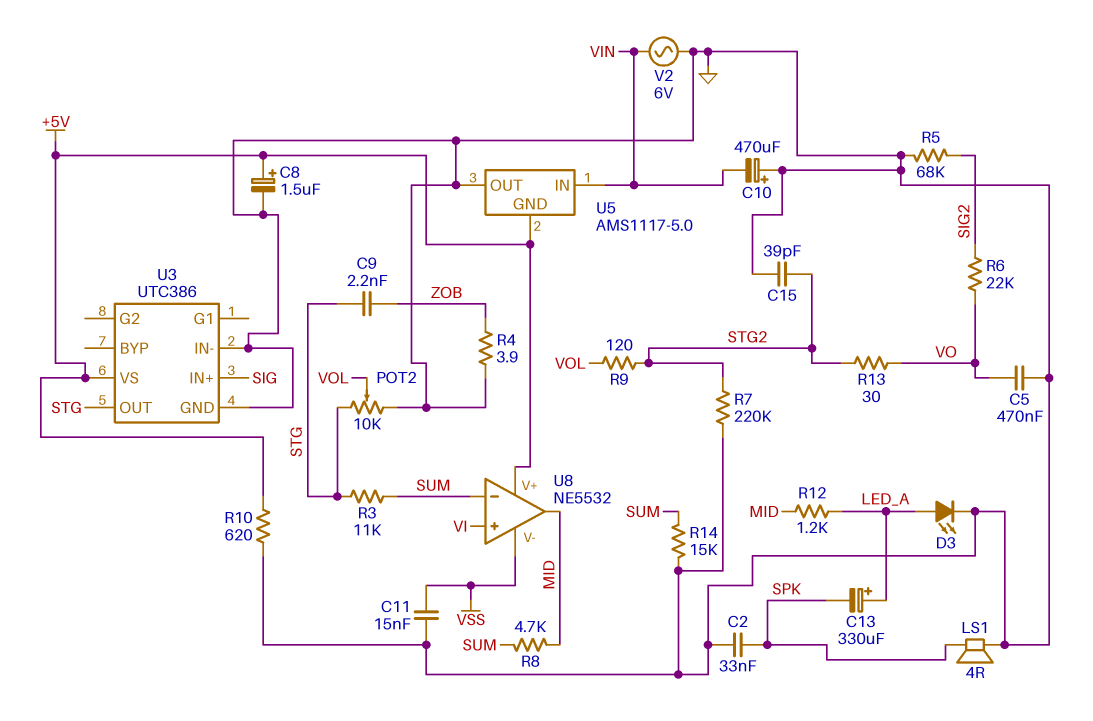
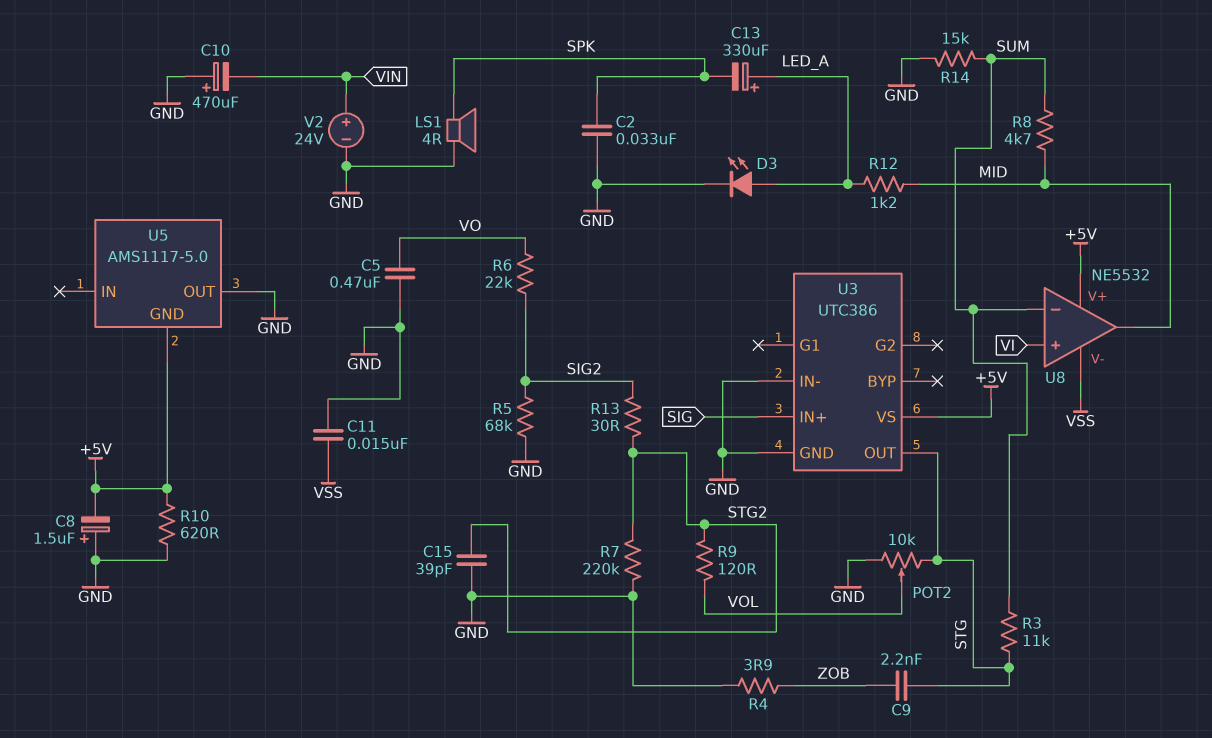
C8: 1.5uF (plus +5V, minus GND) -> 1.5uF (plus GND, minus +5V)
R13: 30 (STG2, VO) -> 30 (SIG2, STG2)
U5 pin IN: VIN -> none
V2: AC 6V (GND, VIN) -> 24V (plus VIN, minus GND)

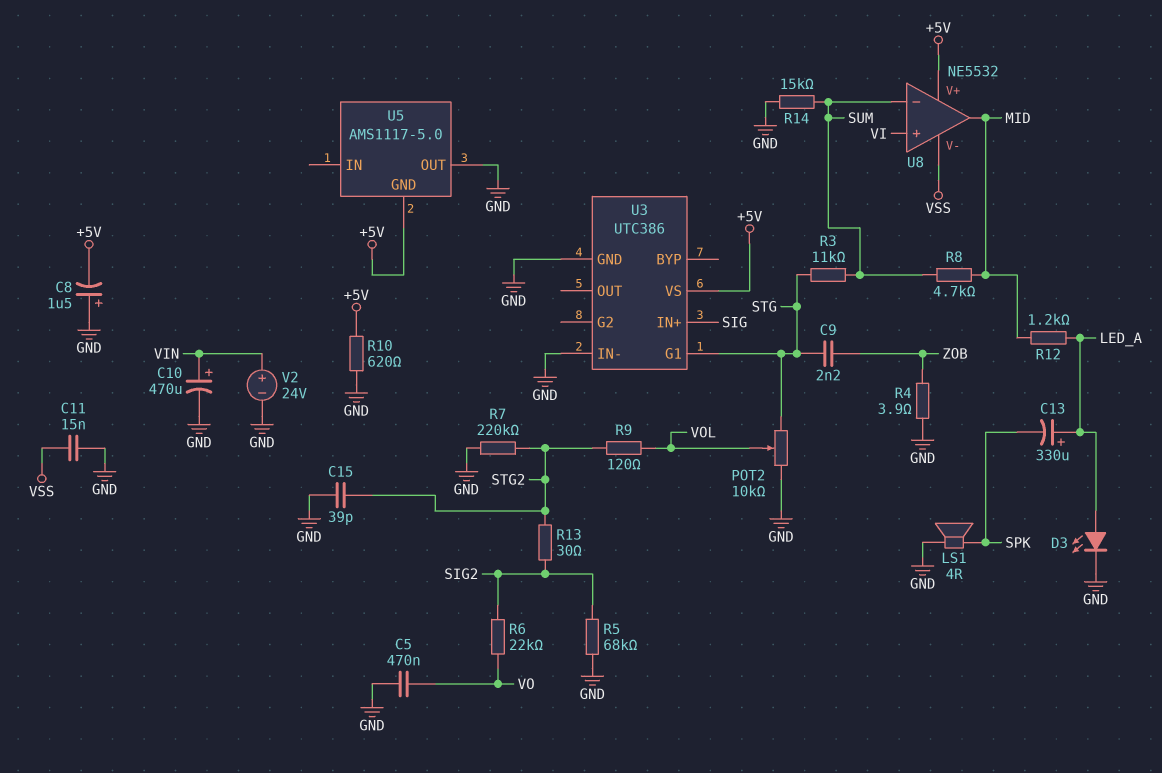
C2: 33nF (GND, SPK) -> none
C10: 470uF (plus GND, minus VIN) -> 470uF (plus VIN, minus GND)
U3 pin G1: none -> STG
U3 pin OUT: STG -> none

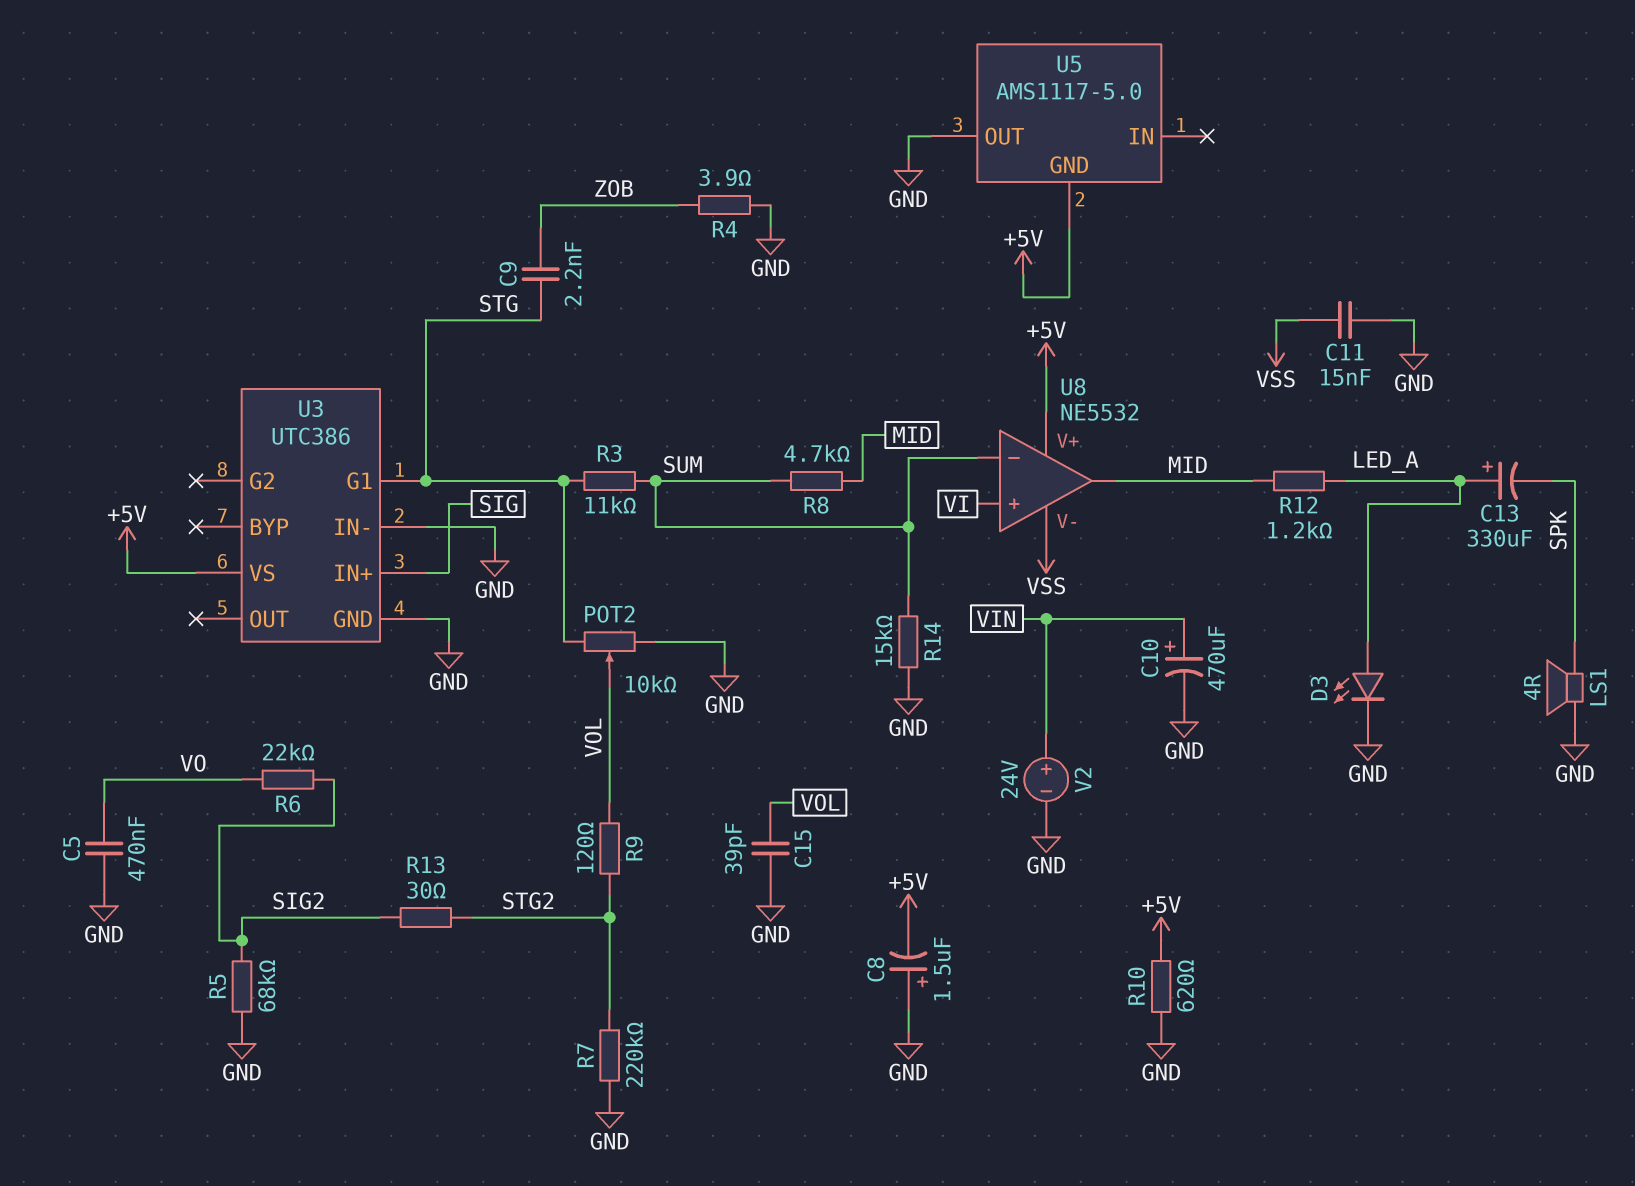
C15: 39pF (GND, STG2) -> 39pF (GND, VOL)

